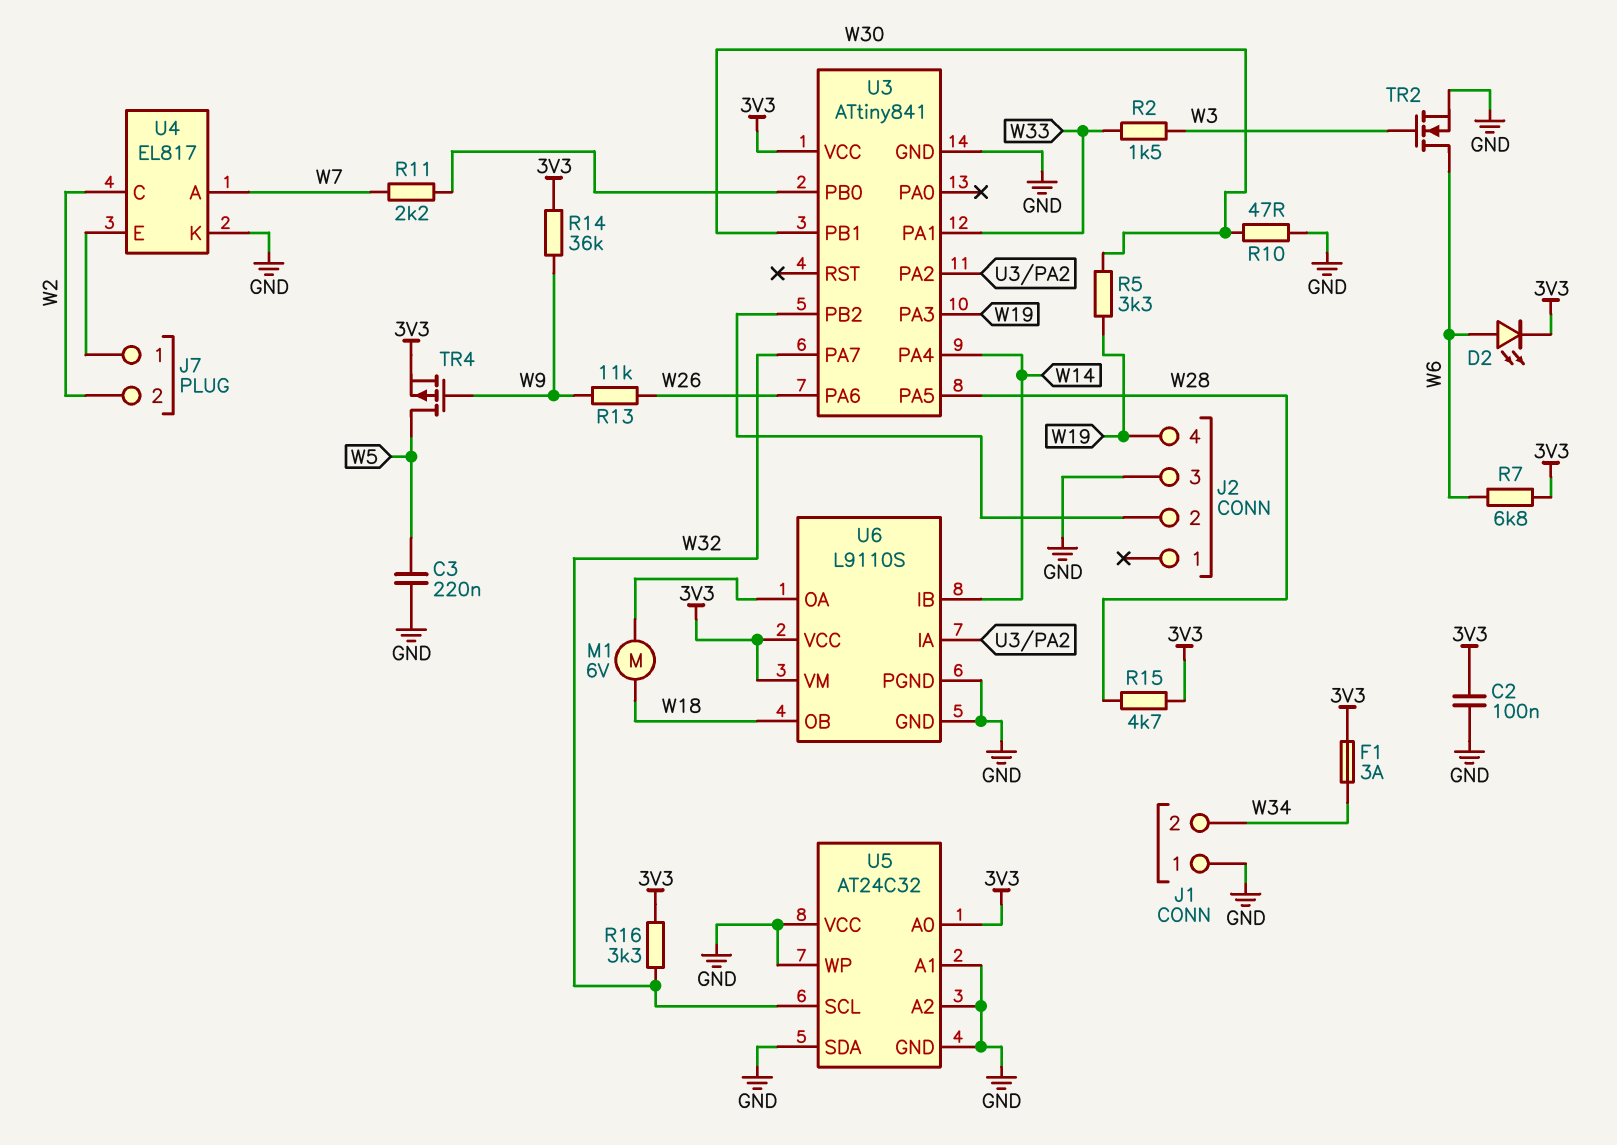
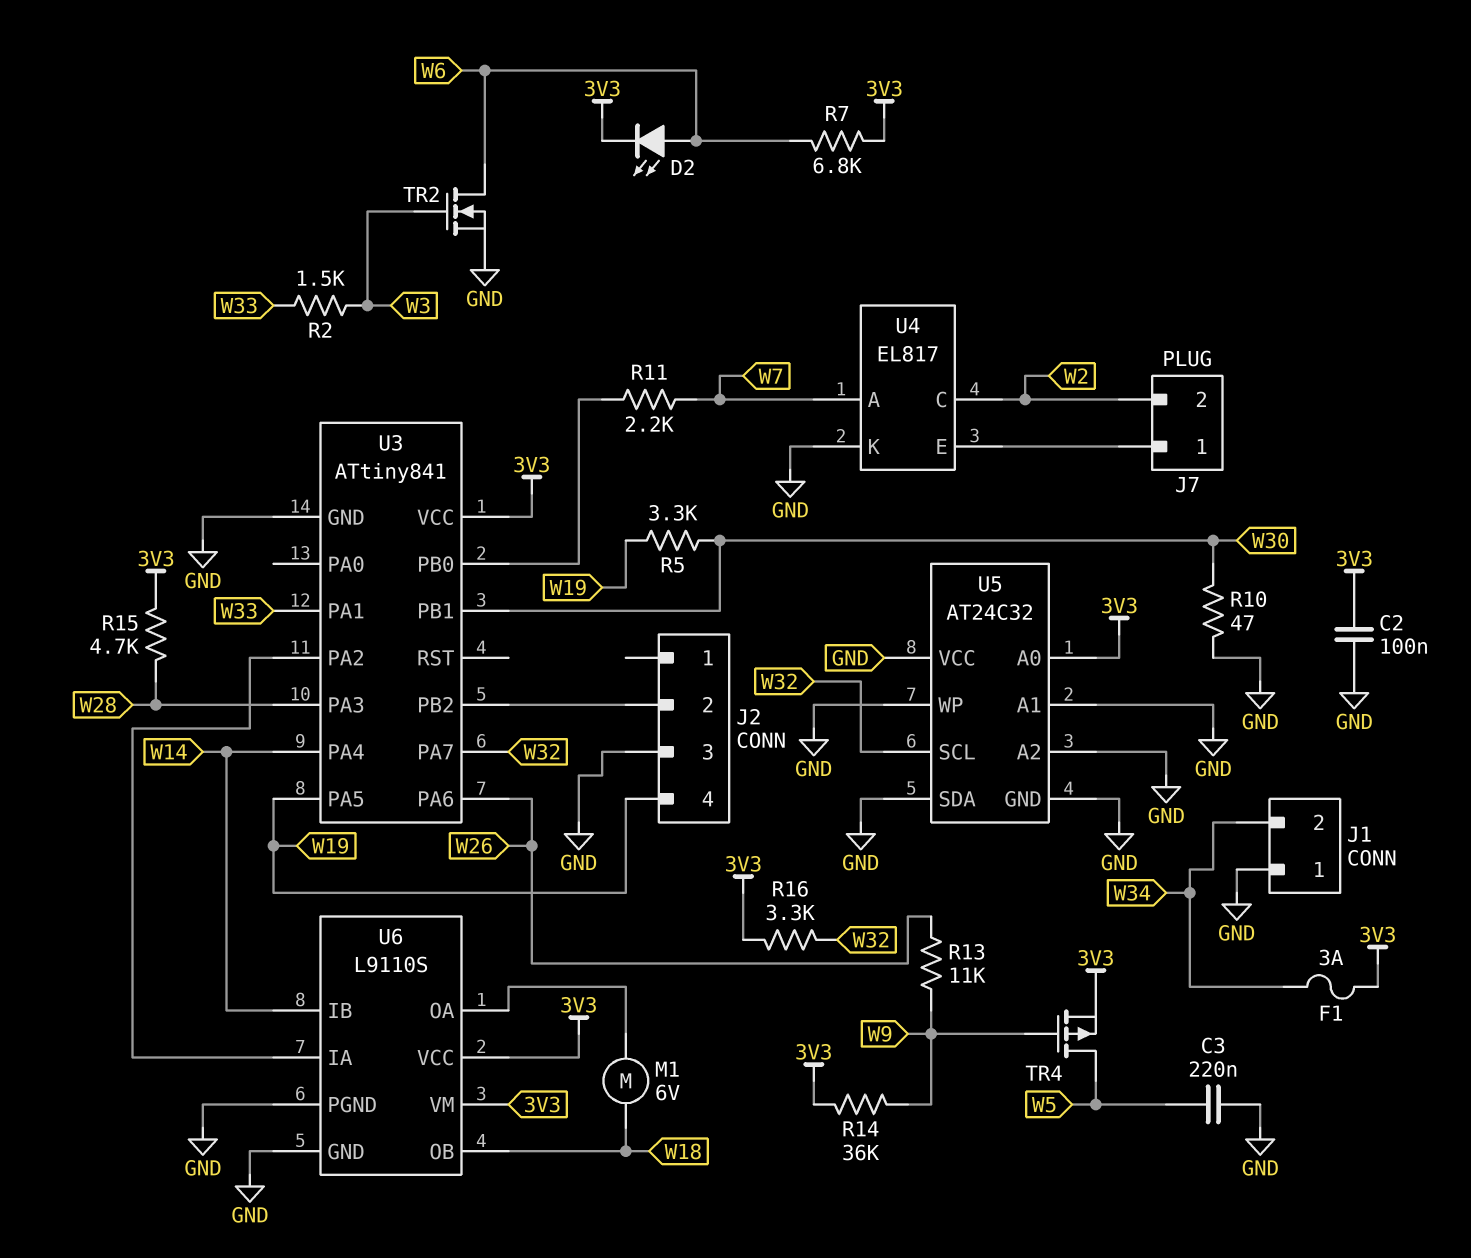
U3 pin PA3: W19 -> W28
U3 pin PA5: W28 -> W19

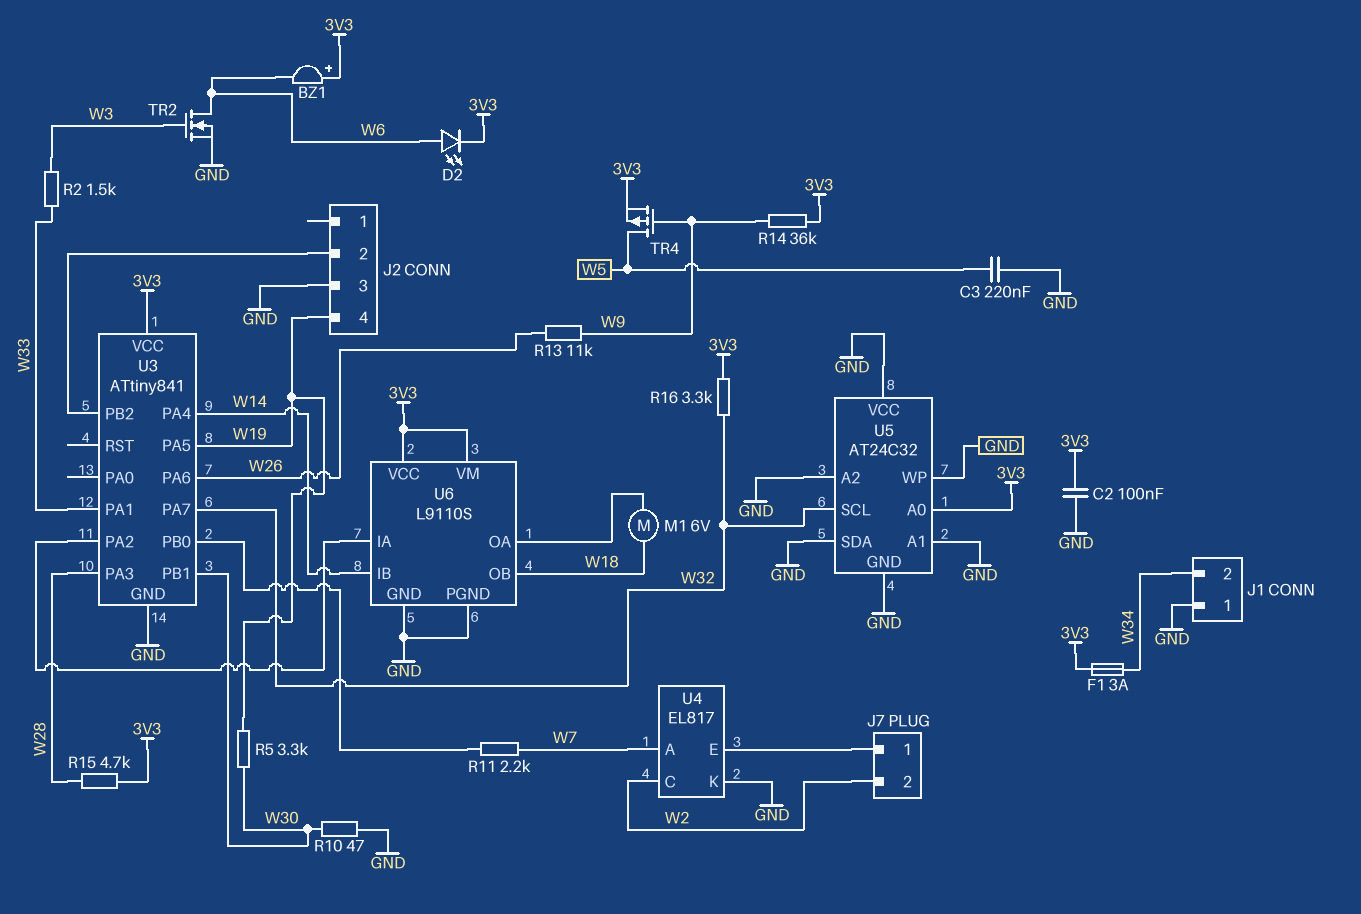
BZ1: none -> buzzer (plus 3V3, minus W6)
R7: 6.8k (3V3, W6) -> none

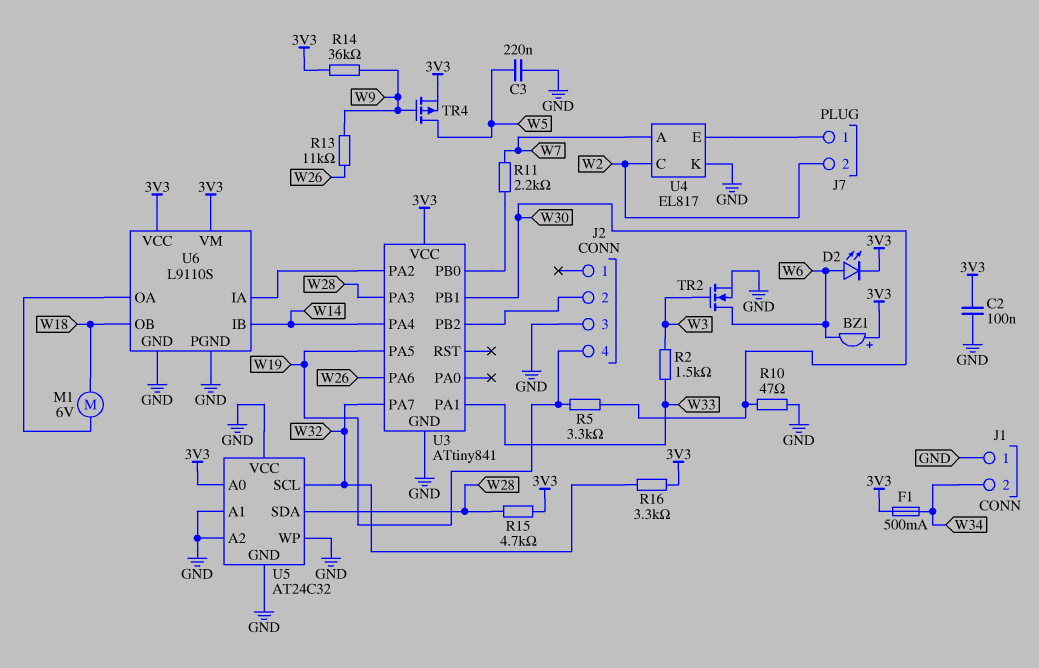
F1: 3A (3V3, W34) -> 500mA (3V3, W34)
U5 pin SDA: GND -> W28

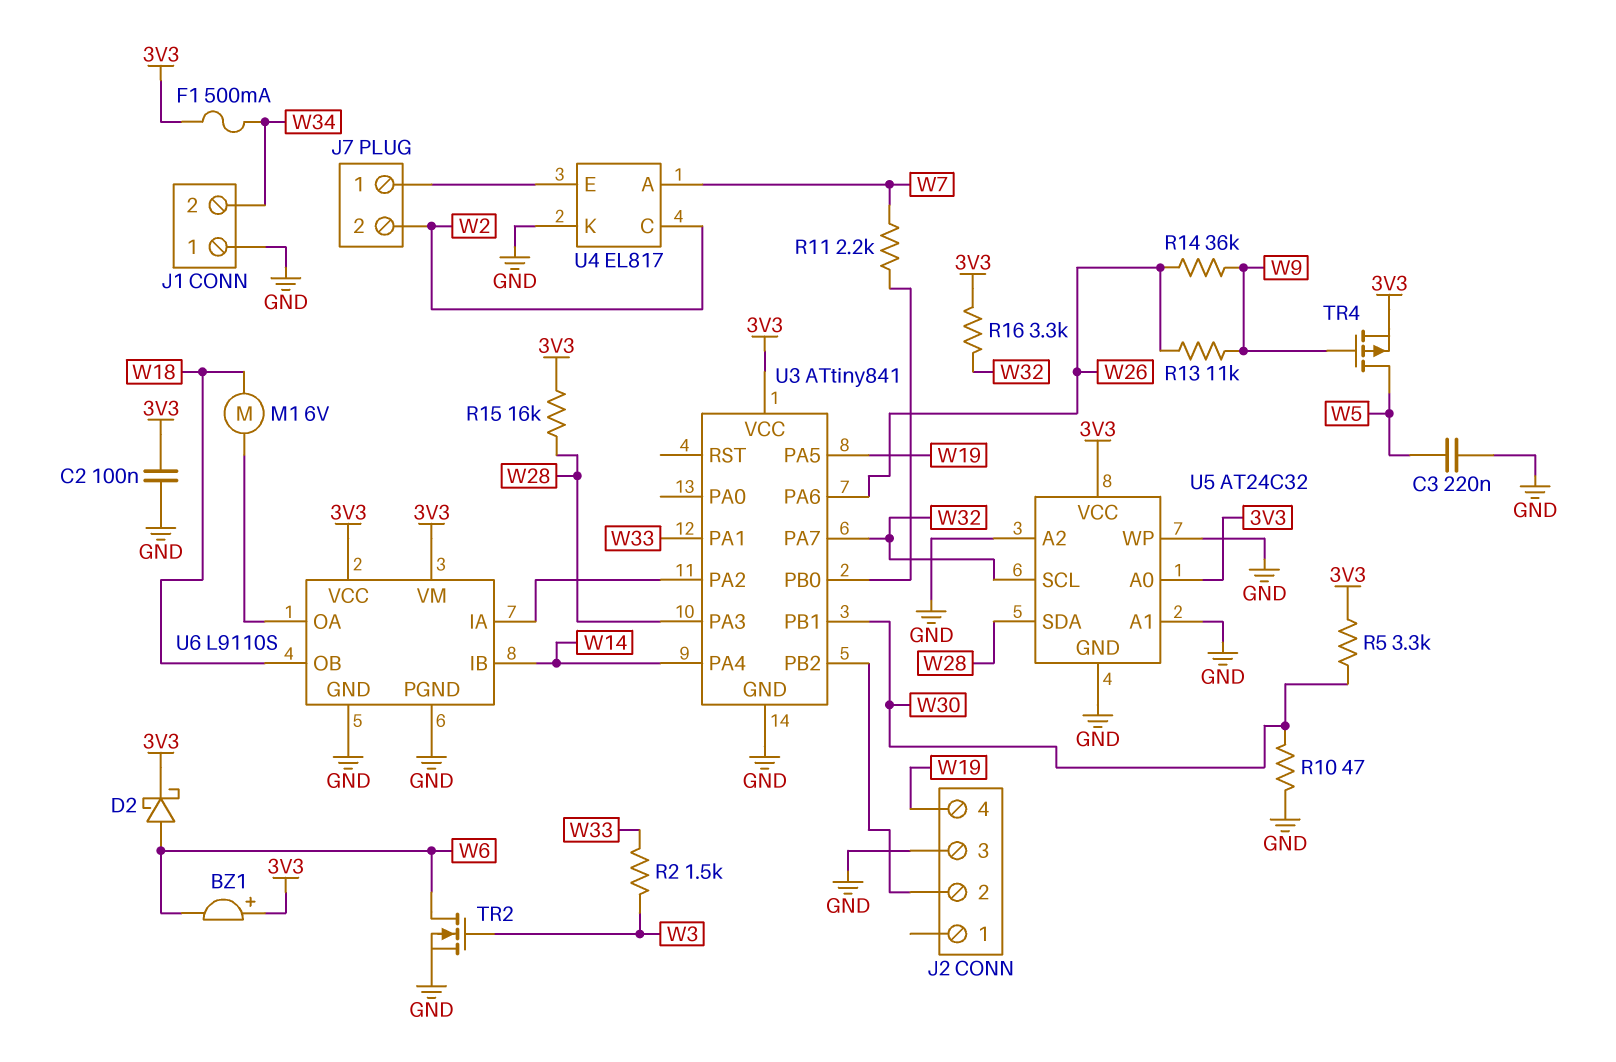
D2: LED (A W6, K 3V3) -> schottky (A W6, K 3V3)
R5: 3.3k (W19, W30) -> 3.3k (3V3, W30)
R14: 36k (3V3, W9) -> 36k (W9, W26)
R15: 4.7k (3V3, W28) -> 16k (3V3, W28)
U5 pin VCC: GND -> 3V3

